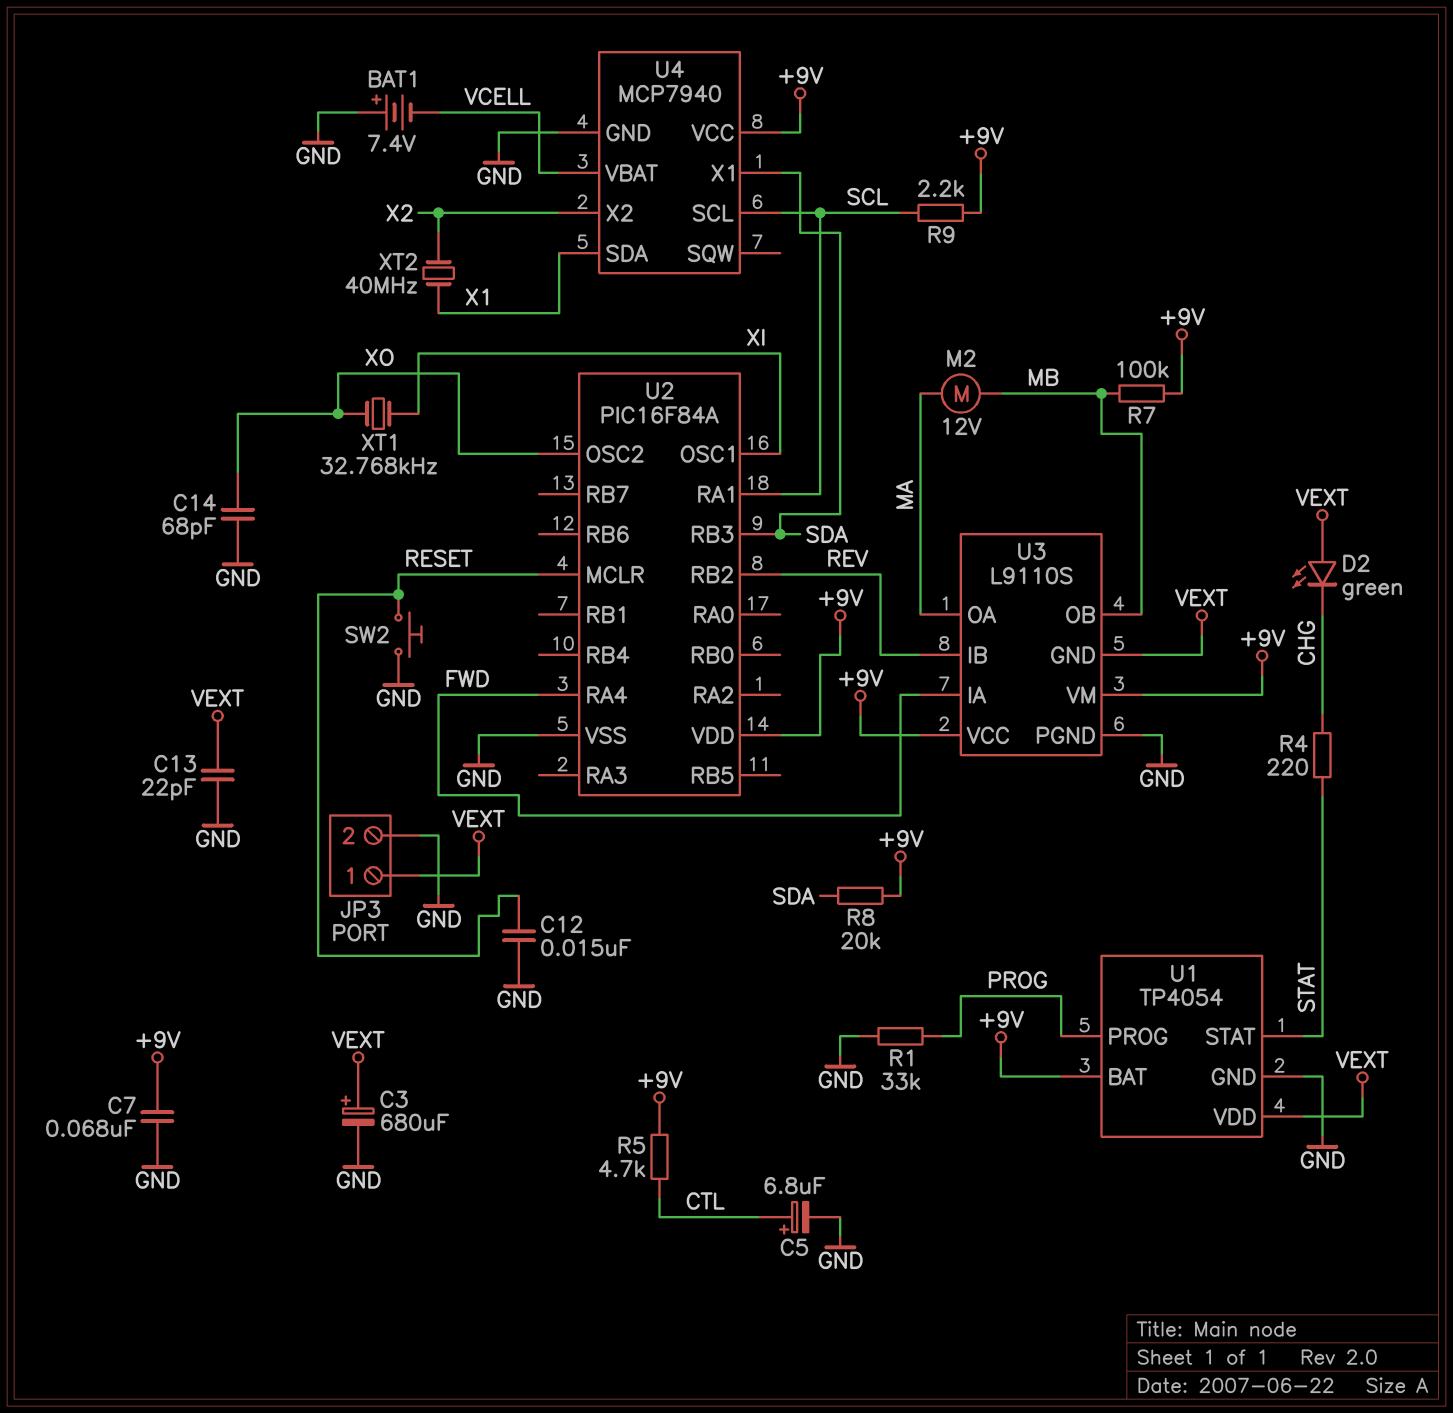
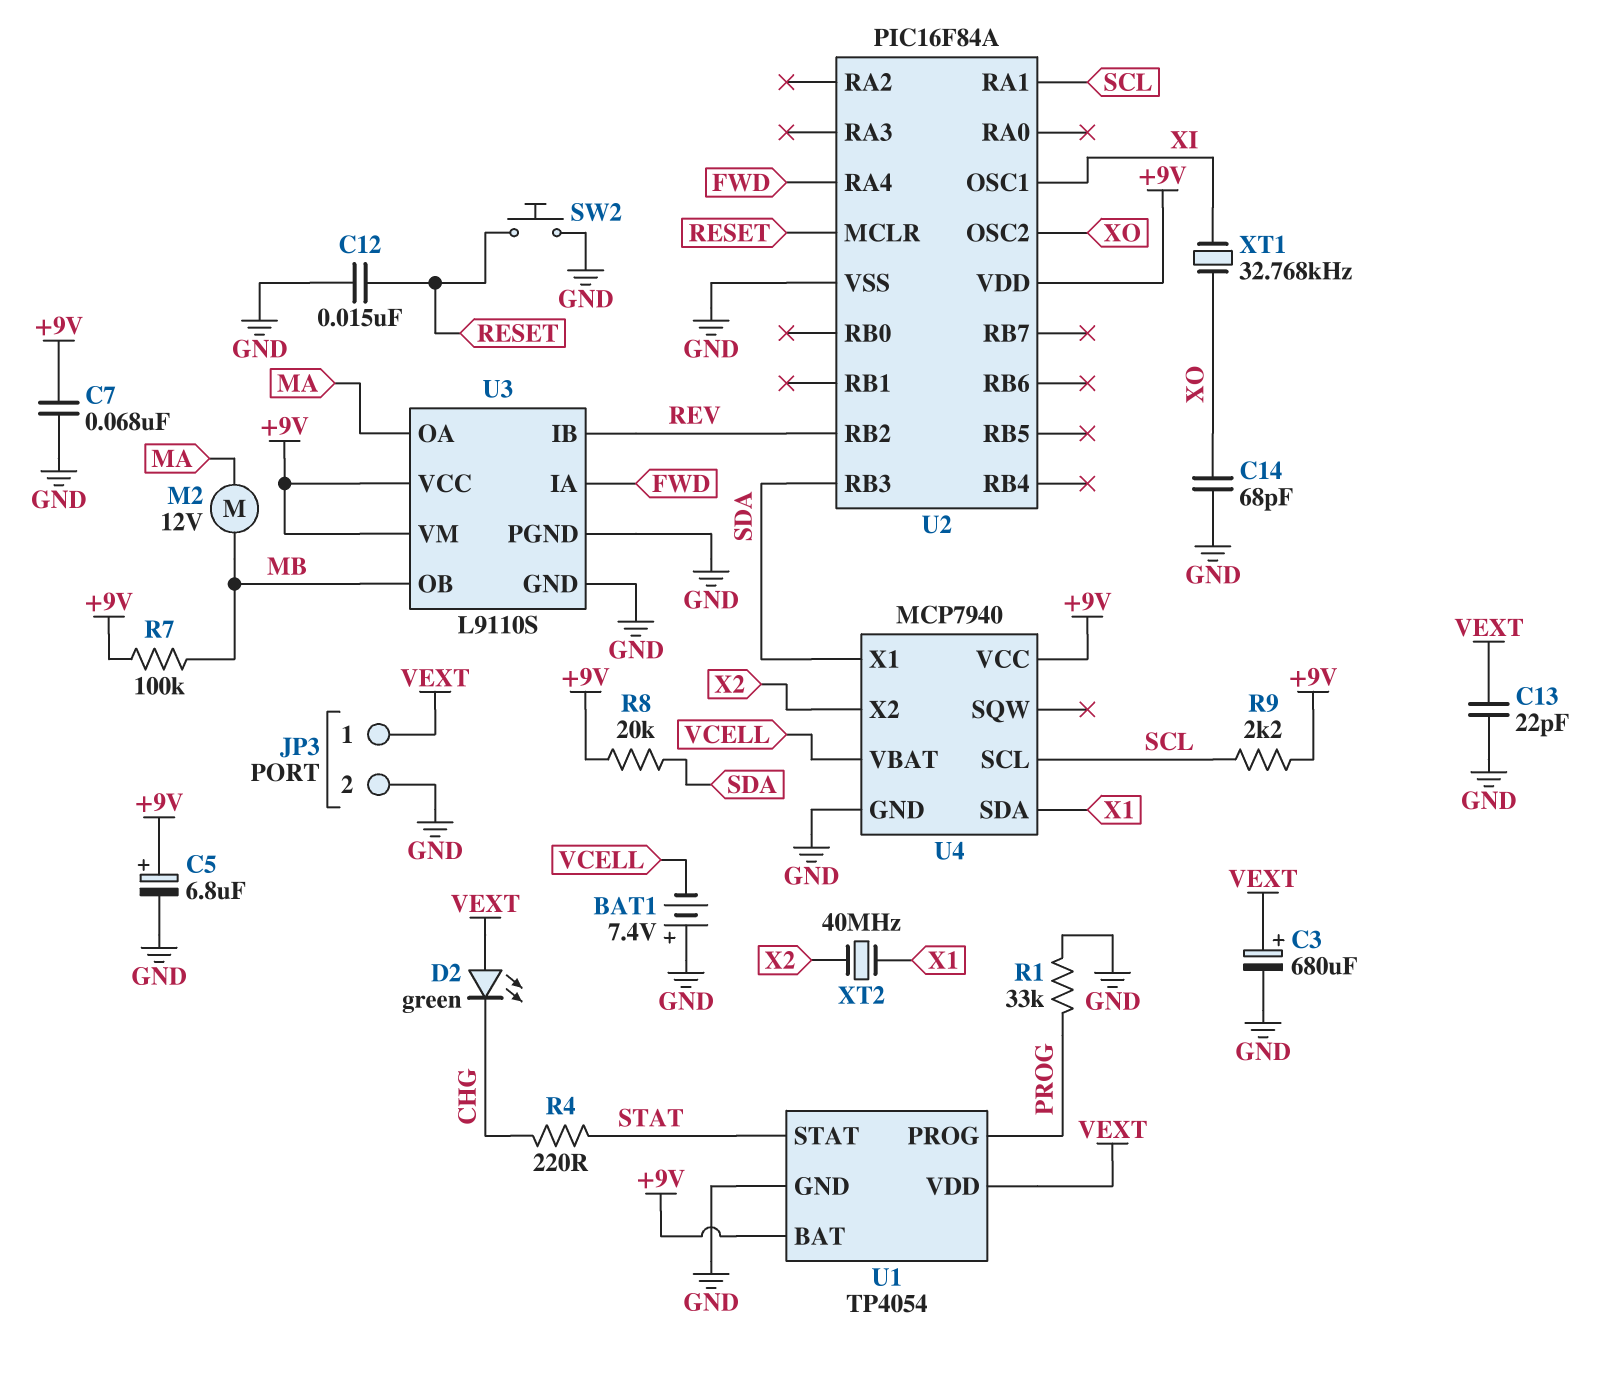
C5: 6.8uF (plus CTL, minus GND) -> 6.8uF (plus +9V, minus GND)
R5: 4.7k (+9V, CTL) -> none
U3 pin GND: VEXT -> GND

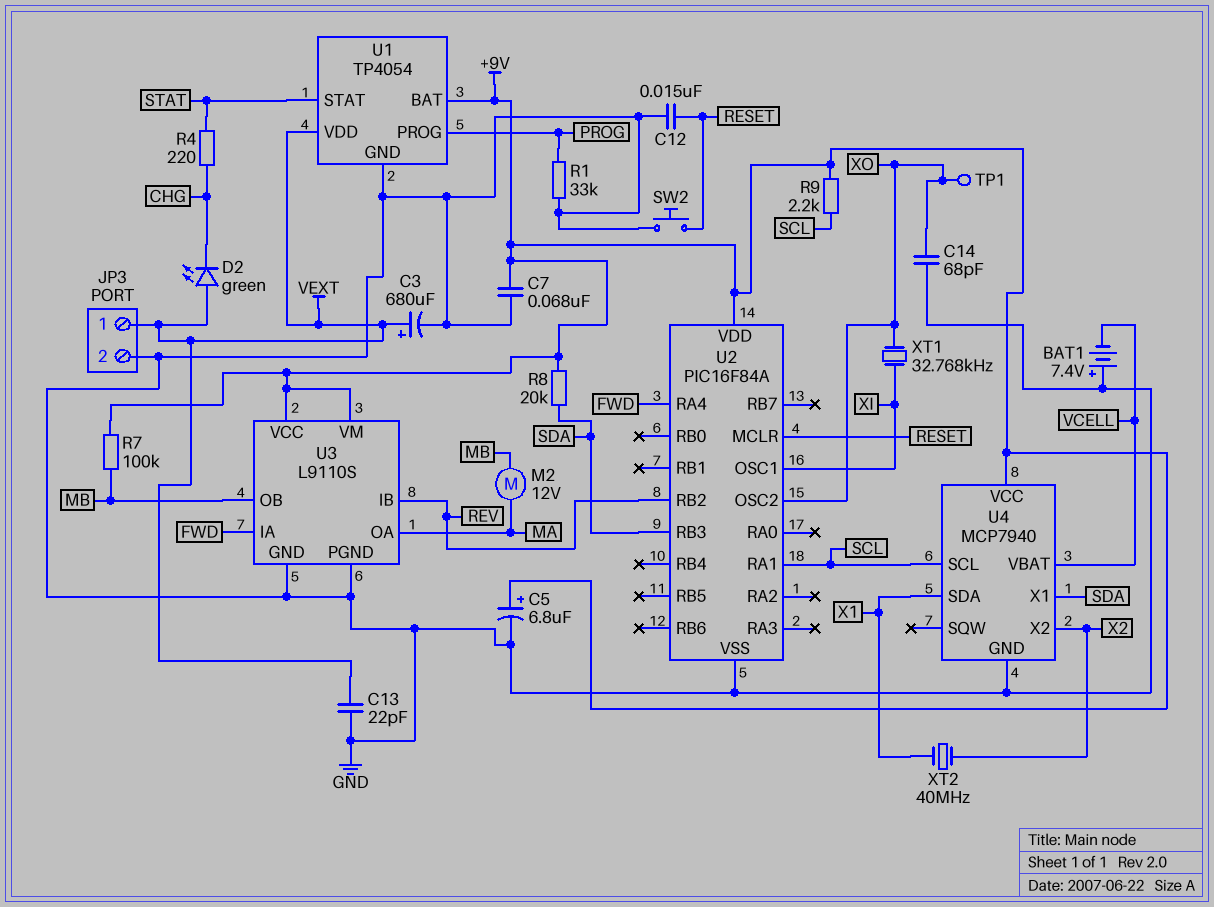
TP1: none -> test point (XO)

